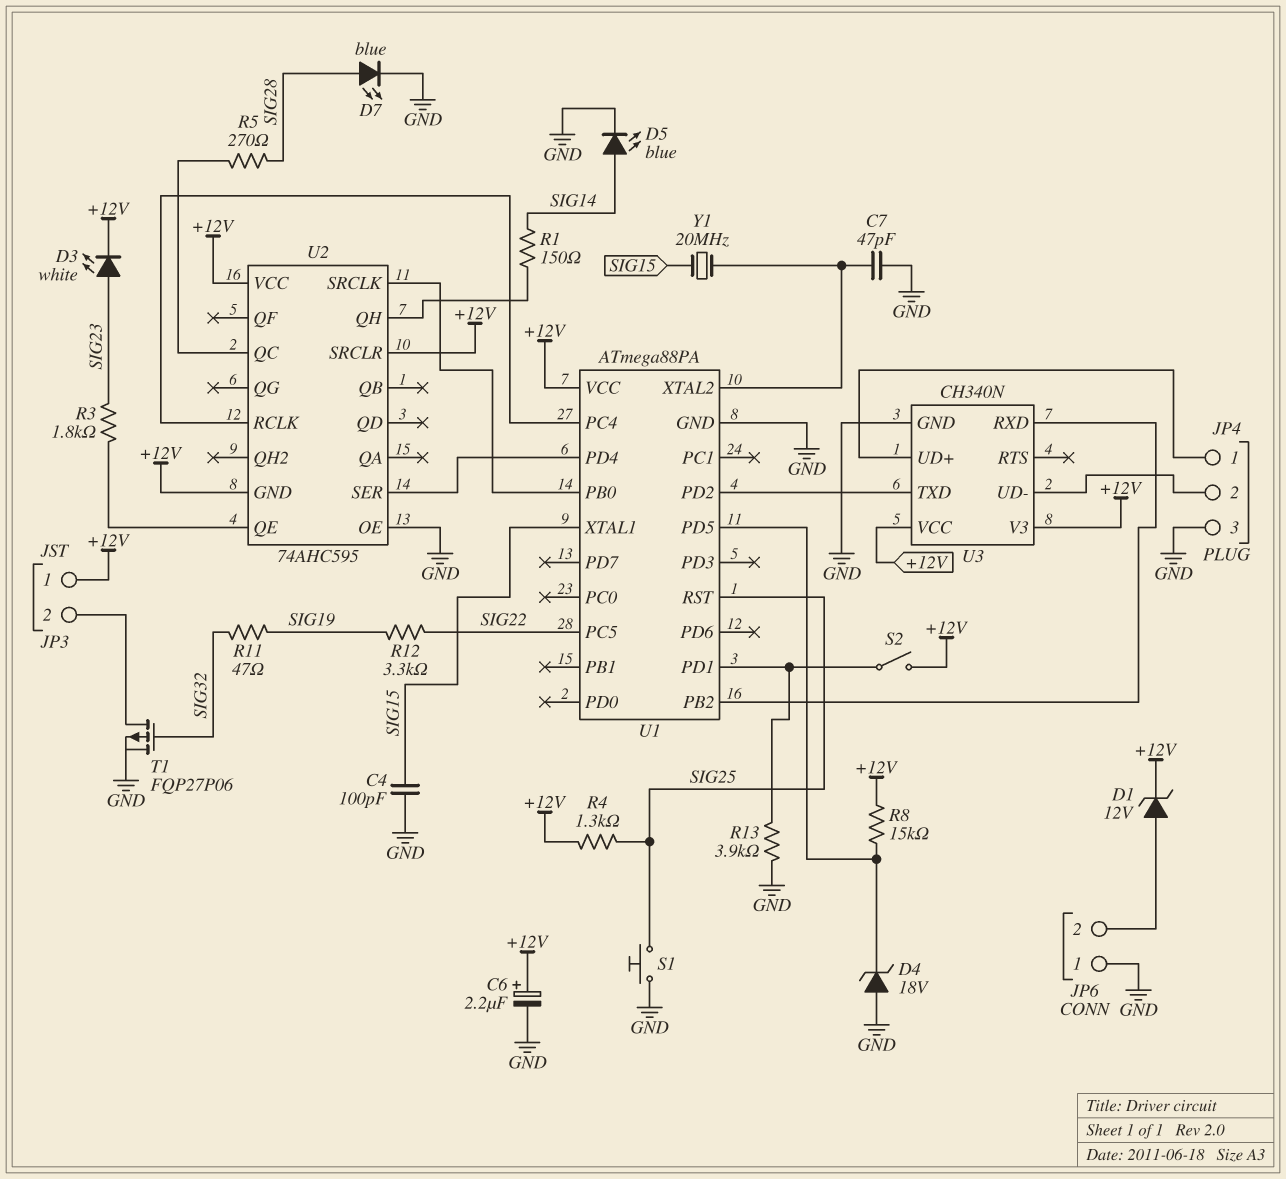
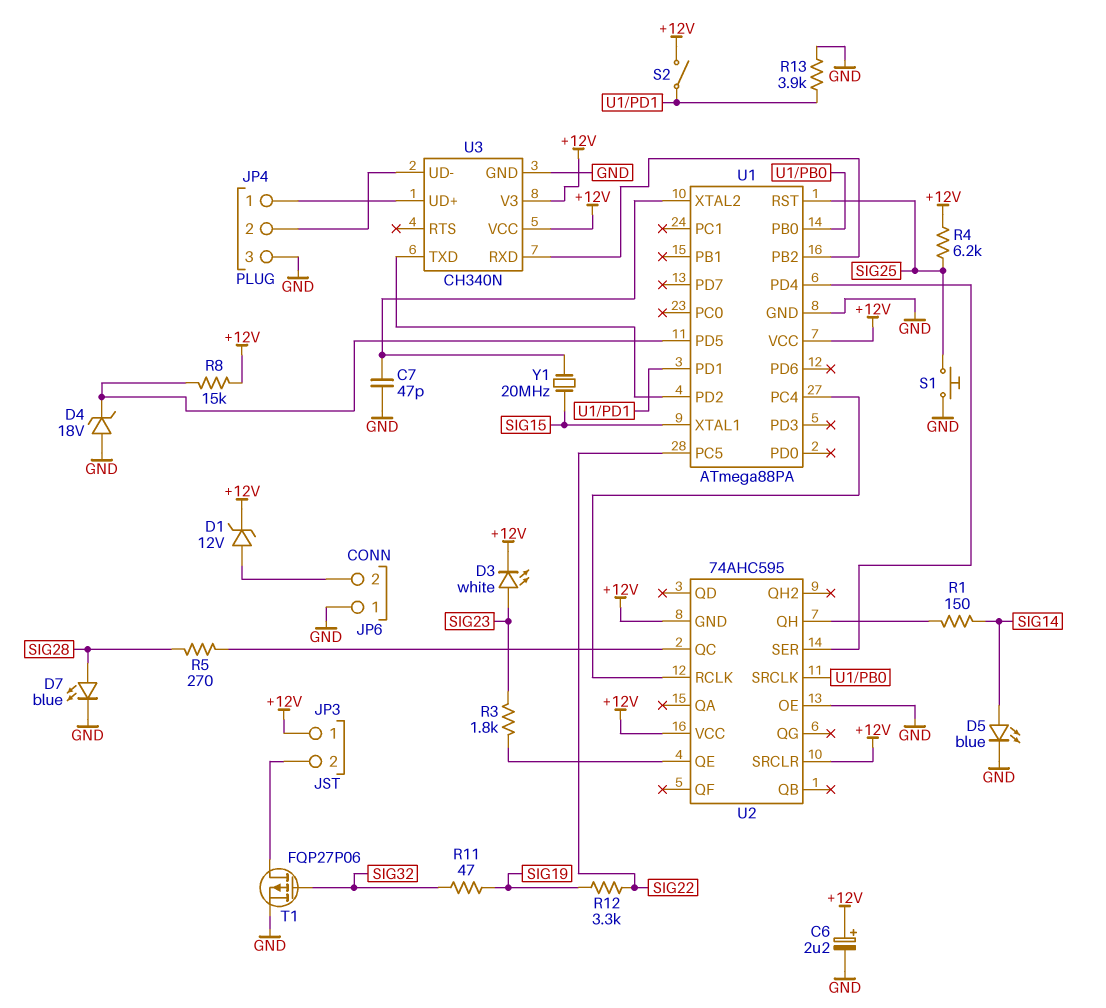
C4: 100pF (GND, SIG15) -> none
R4: 1.3k (+12V, SIG25) -> 6.2k (+12V, SIG25)

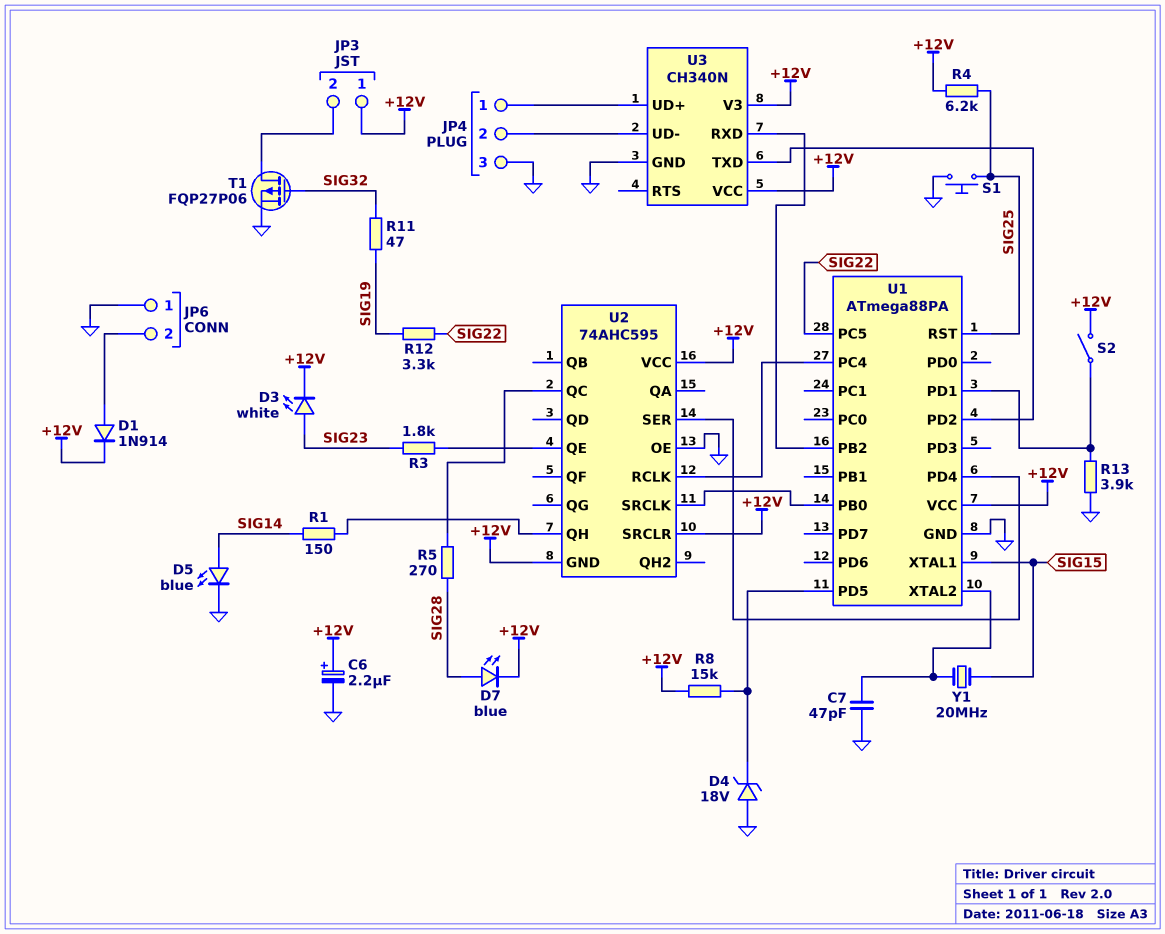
D1: zener 12V (A JP6/2, K +12V) -> diode 1N914 (A JP6/2, K +12V)
D7: LED blue (A SIG28, K GND) -> LED blue (A SIG28, K +12V)

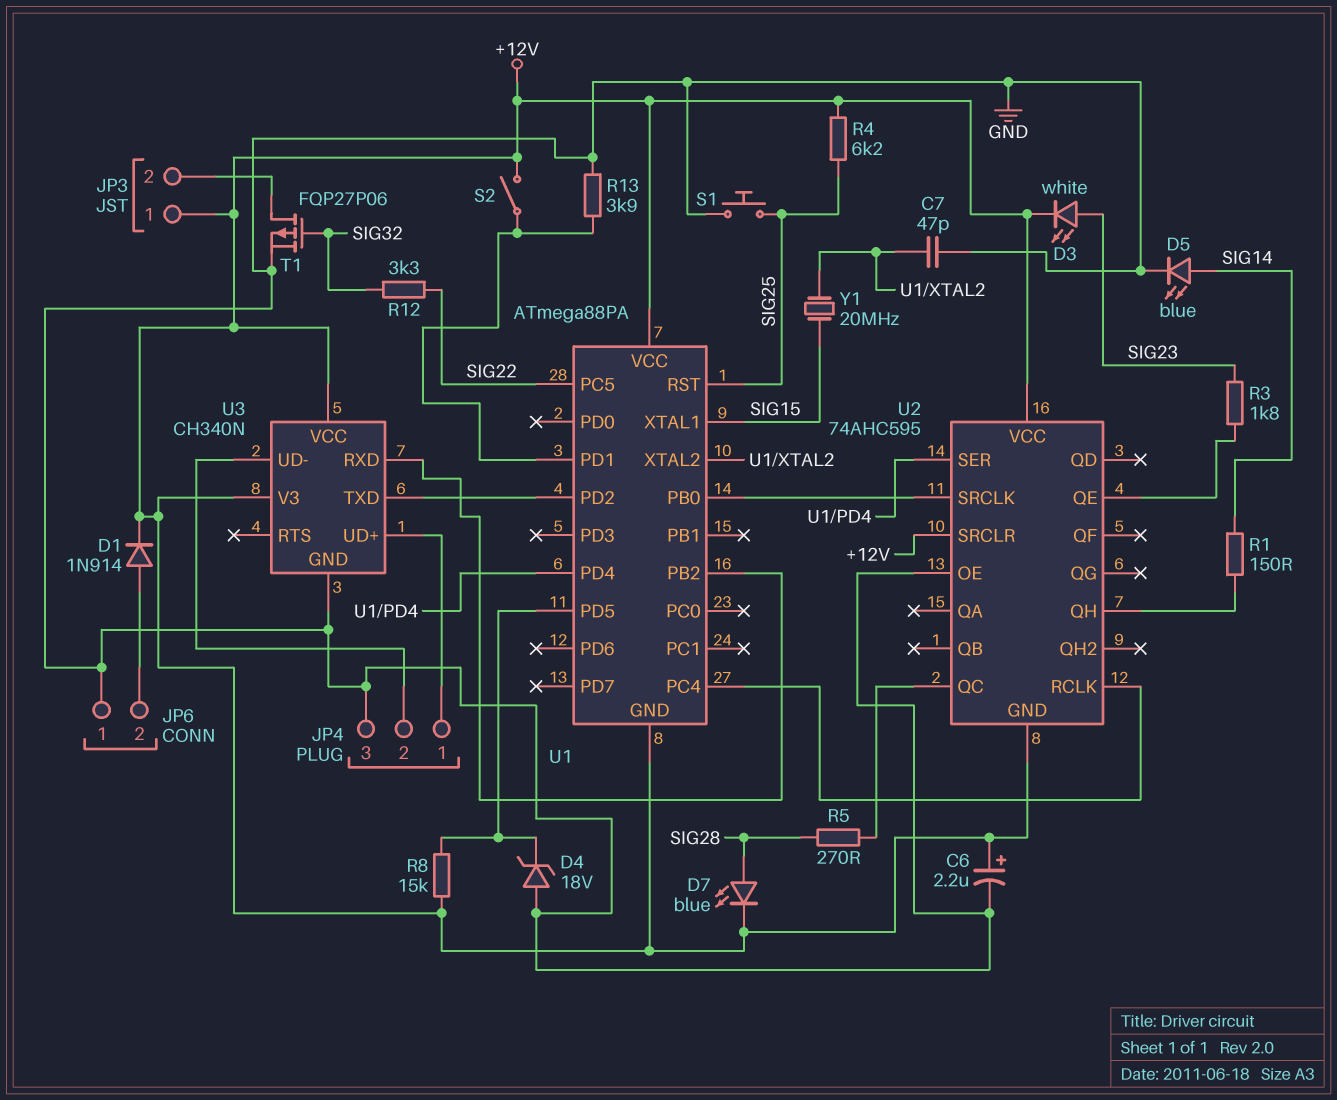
R11: 47 (SIG19, SIG32) -> none
R12: 3.3k (SIG19, SIG22) -> 3.3k (SIG22, SIG32)
U1 pin GND: GND -> +12V

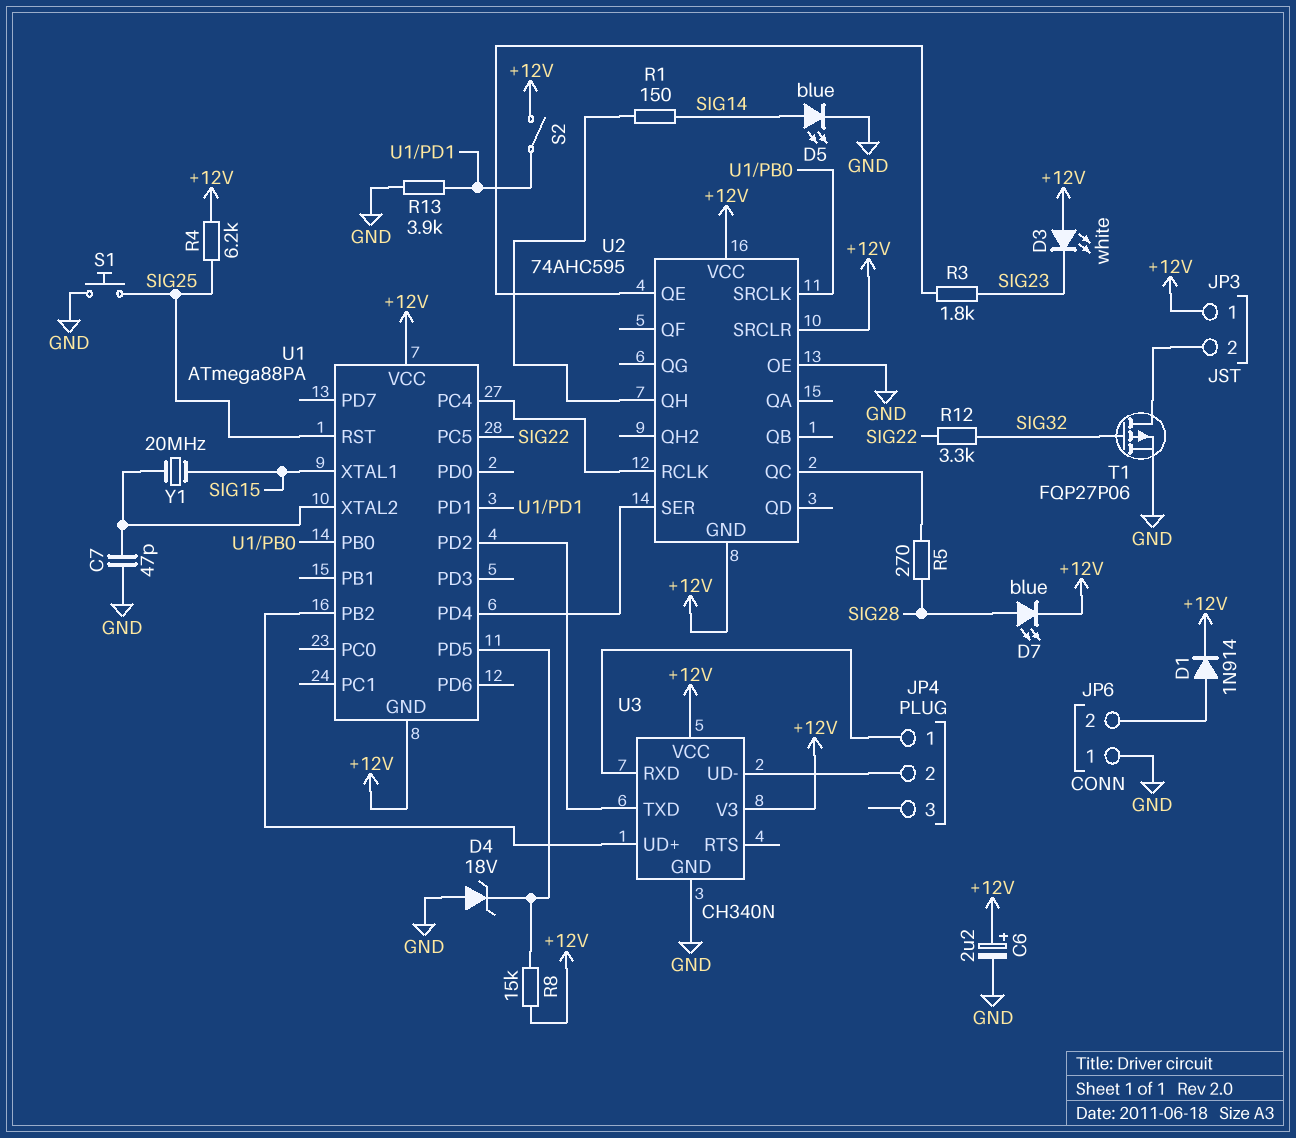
D3: LED white (A SIG23, K +12V) -> LED white (A +12V, K SIG23)
JP4 pin 3: GND -> none
U3 pin RXD: U1/PB2 -> JP4/1
U3 pin UD+: JP4/1 -> U1/PB2

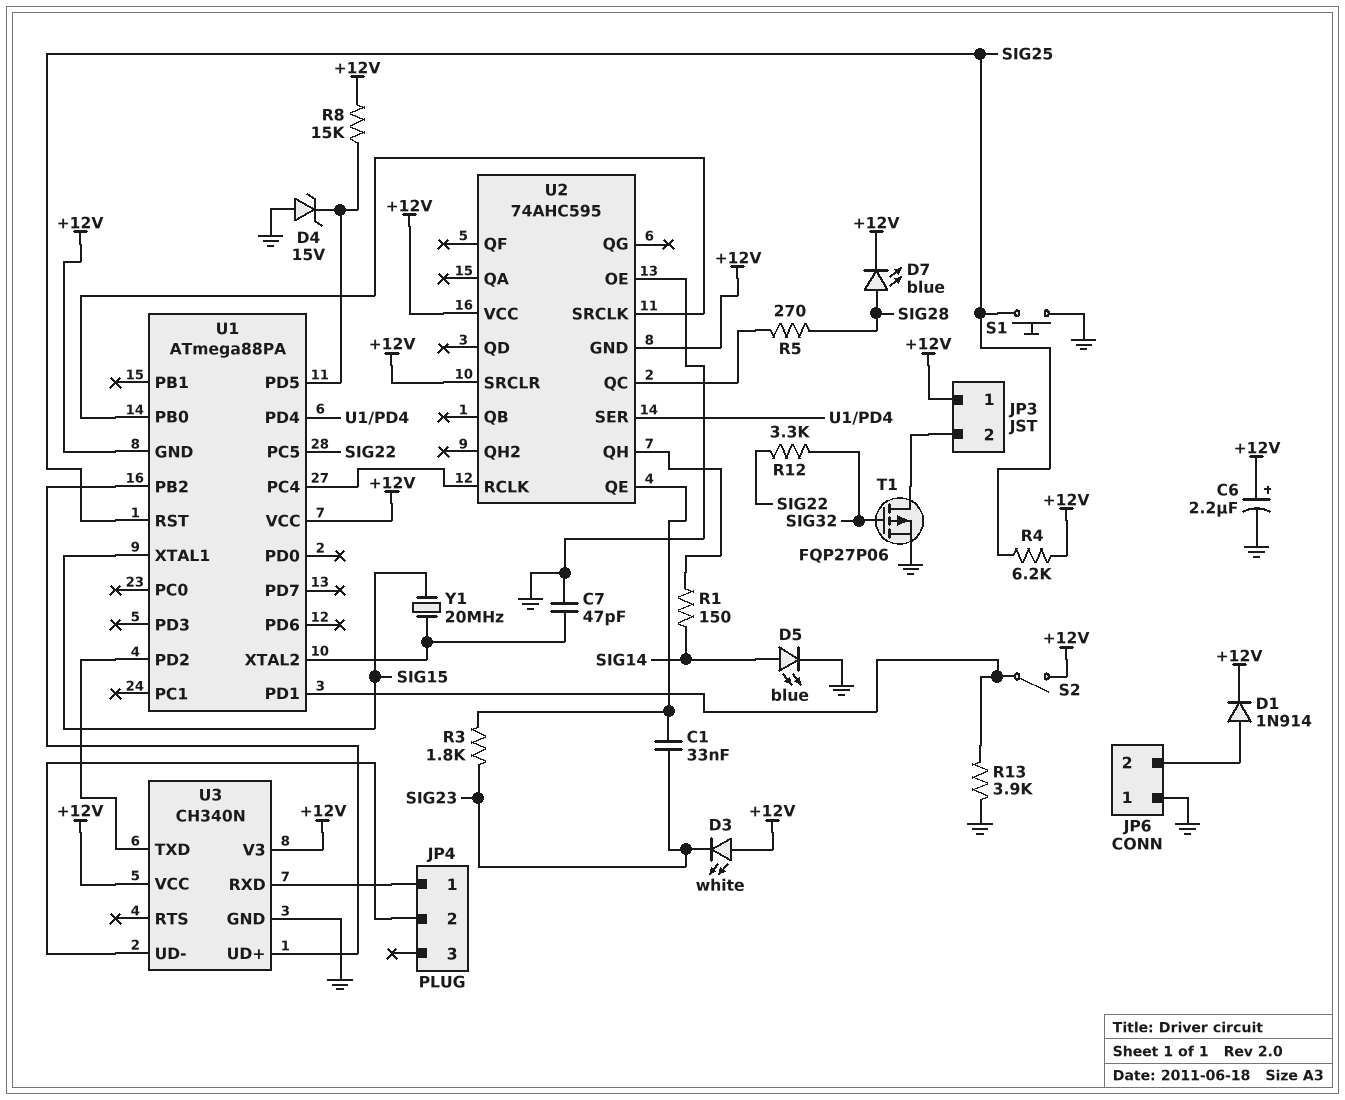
C1: none -> 33nF (SIG23, U2/QE)
D4: zener 18V (A GND, K U1/PD5) -> zener 15V (A GND, K U1/PD5)

